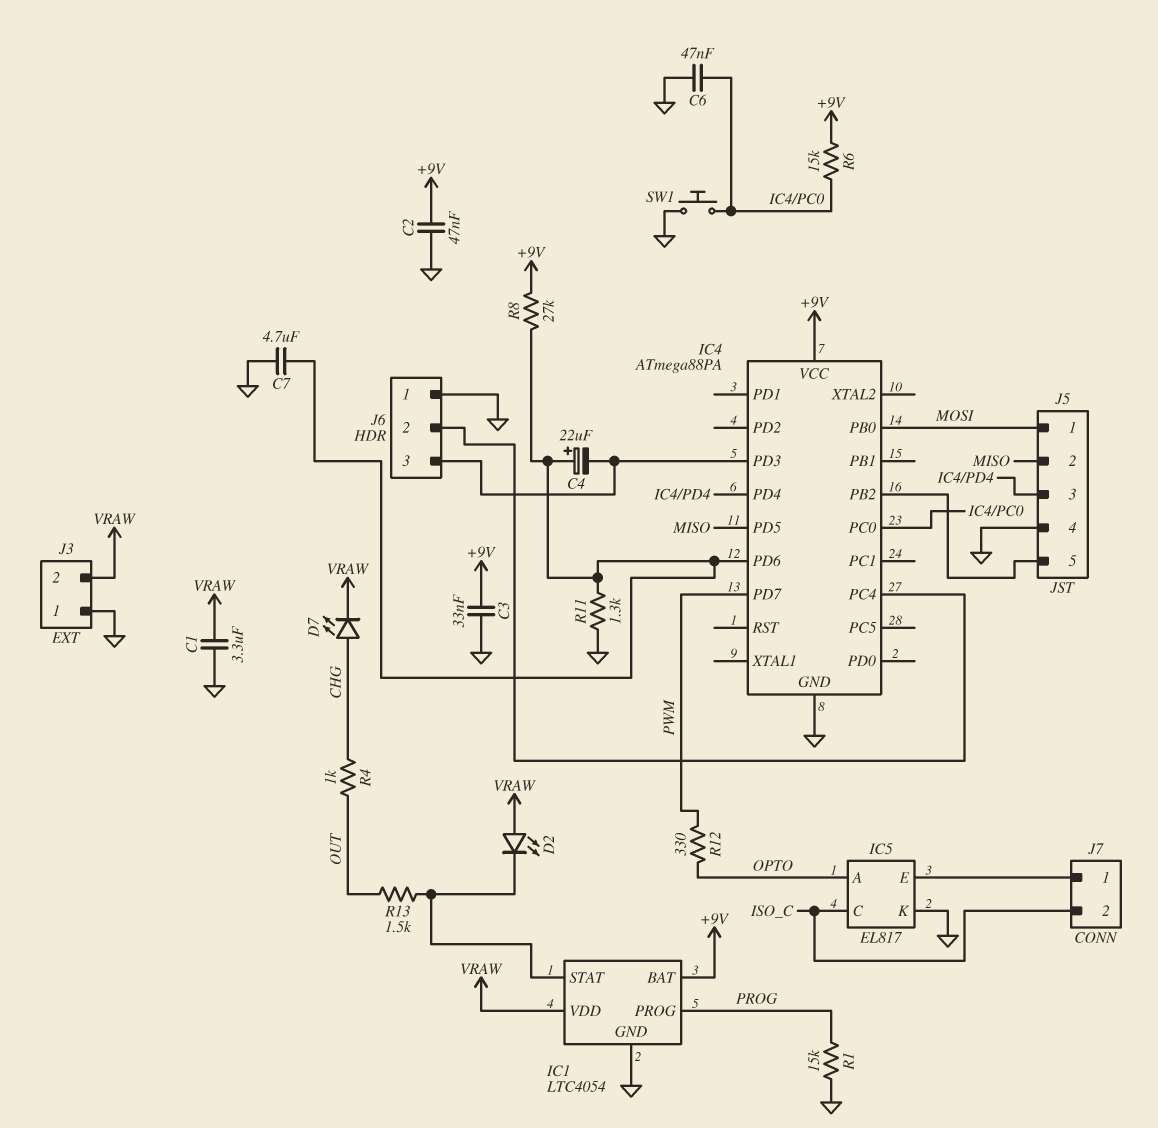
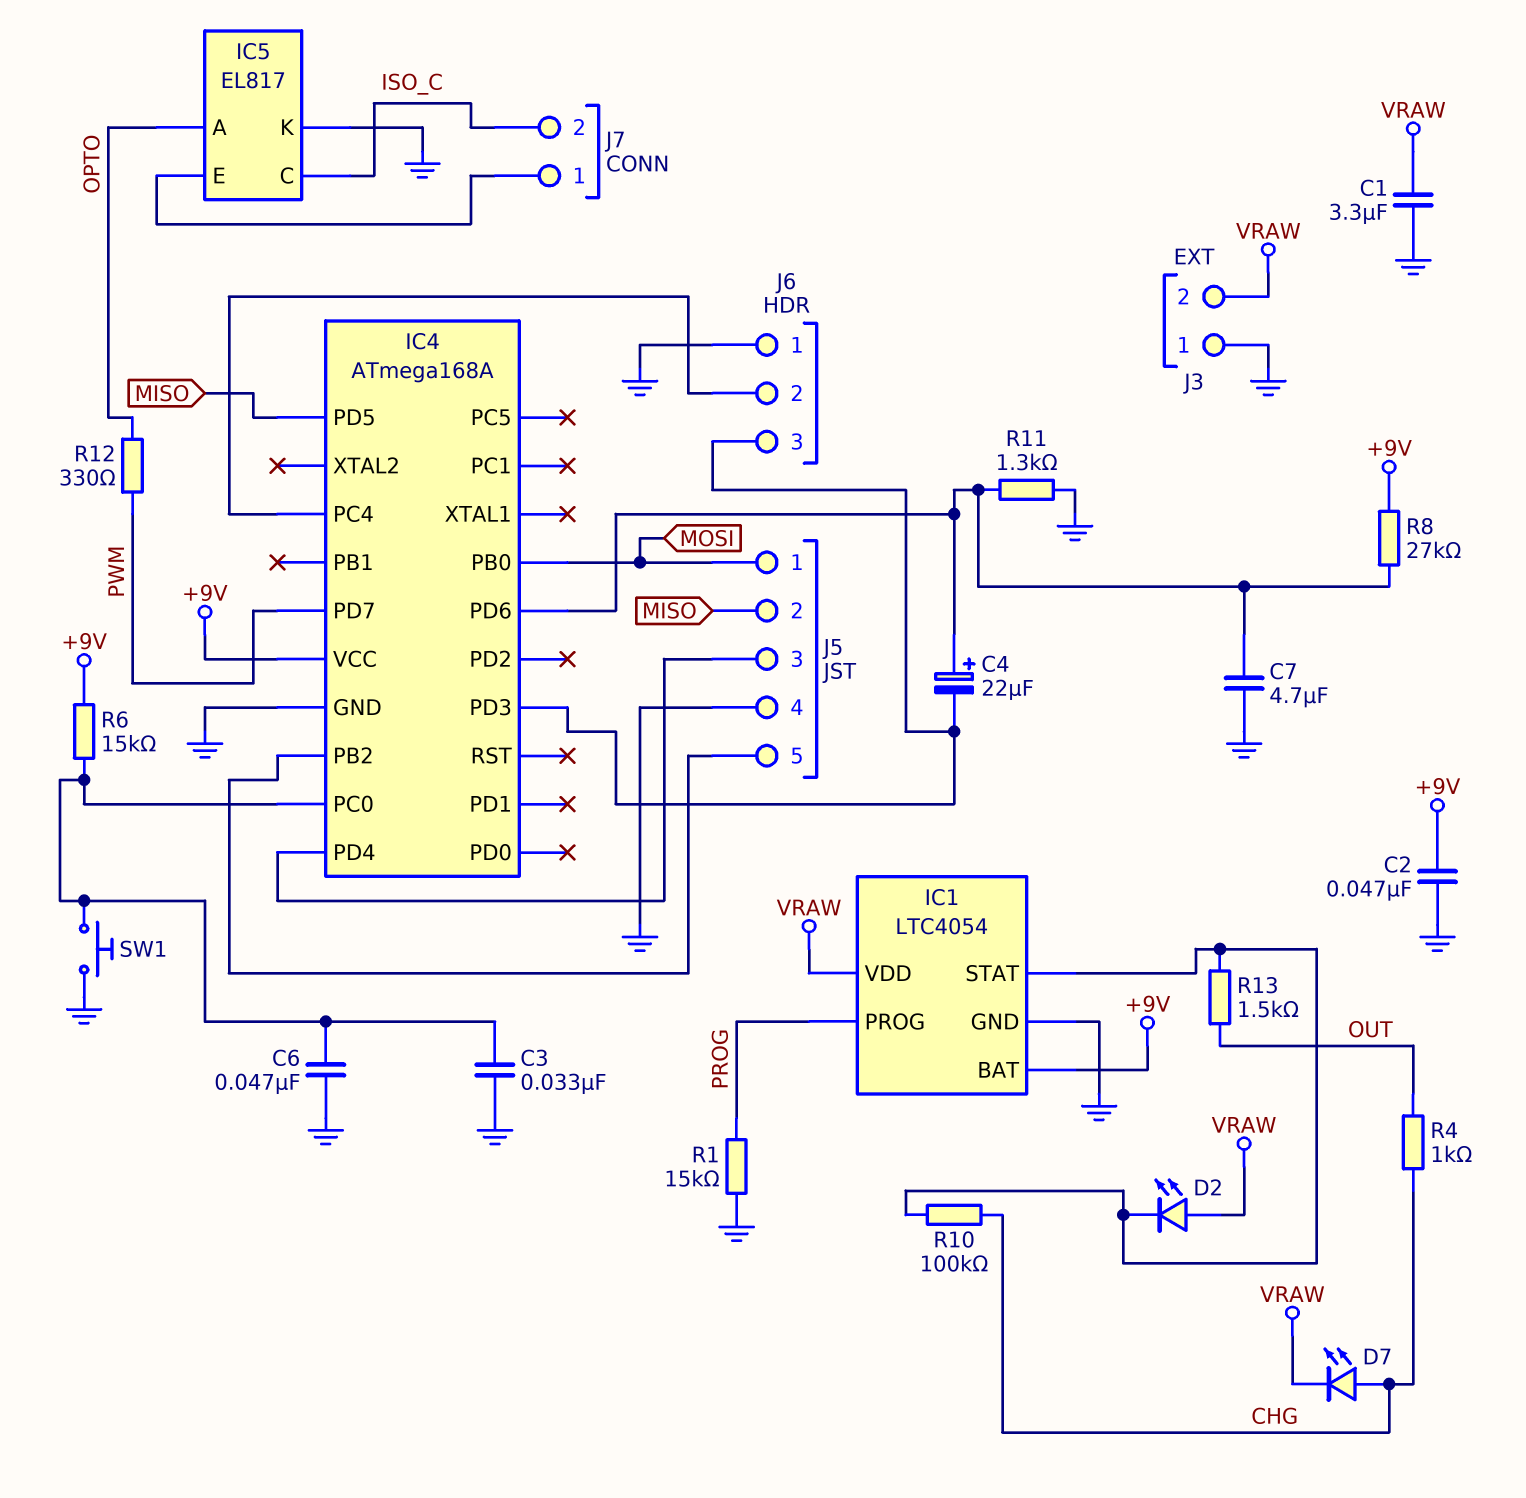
C3: 33nF (+9V, GND) -> 33nF (GND, IC4/PC0)
IC4: ATmega88PA -> ATmega168A
R10: none -> 100k (CHG, IC1/STAT)

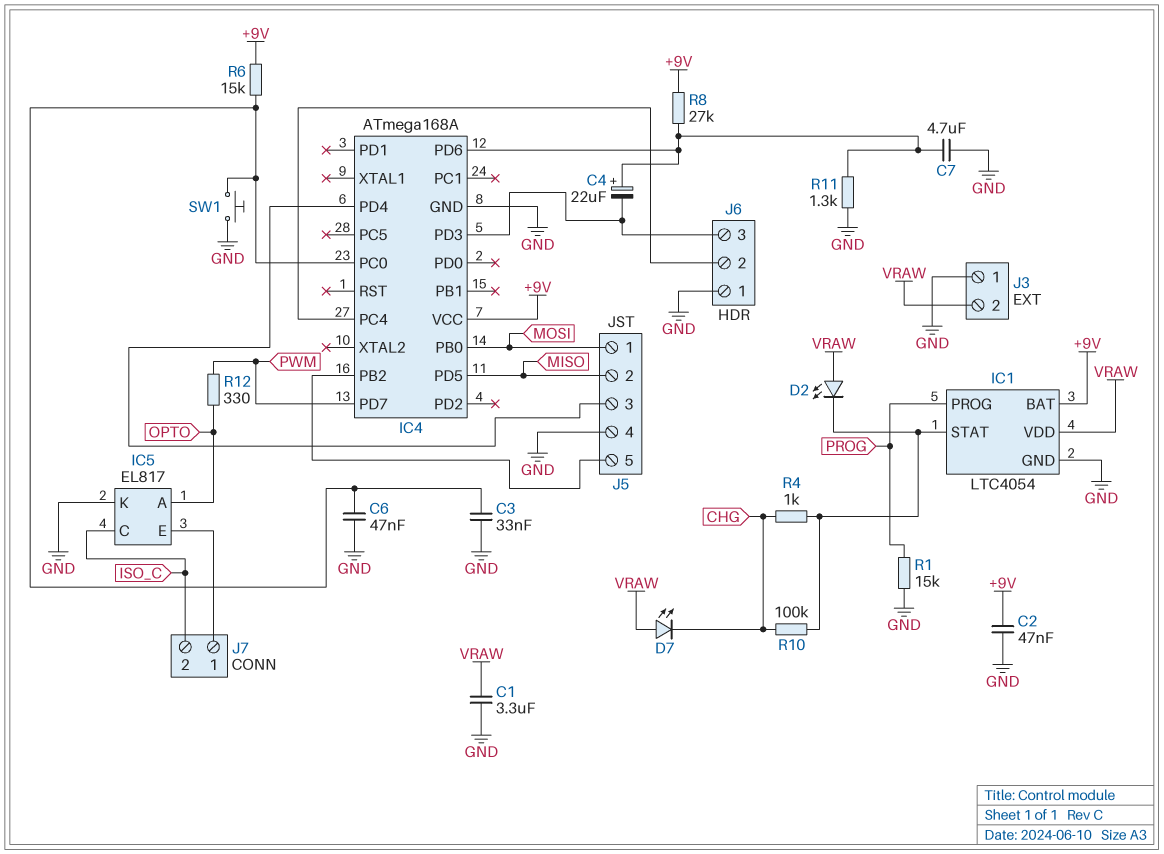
D7: LED (A CHG, K VRAW) -> LED (A VRAW, K CHG)
R4: 1k (CHG, OUT) -> 1k (CHG, IC1/STAT)
R13: 1.5k (IC1/STAT, OUT) -> none

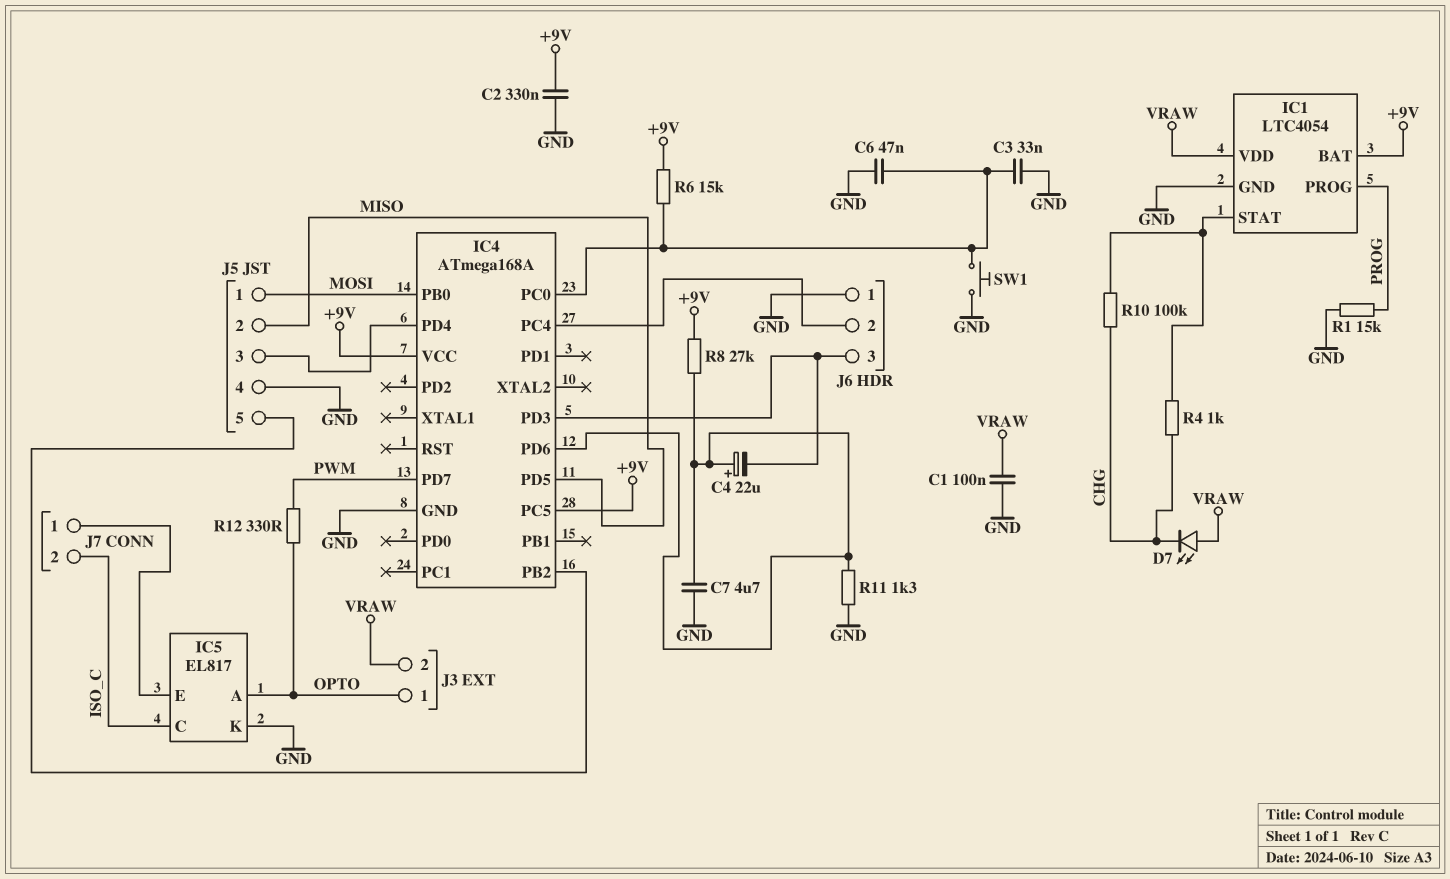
C1: 3.3uF (GND, VRAW) -> 100nF (GND, VRAW)
C2: 47nF (+9V, GND) -> 330nF (+9V, GND)
D2: LED (A VRAW, K IC1/STAT) -> none
IC4 pin PC5: none -> +9V
J3 pin 1: GND -> OPTO

